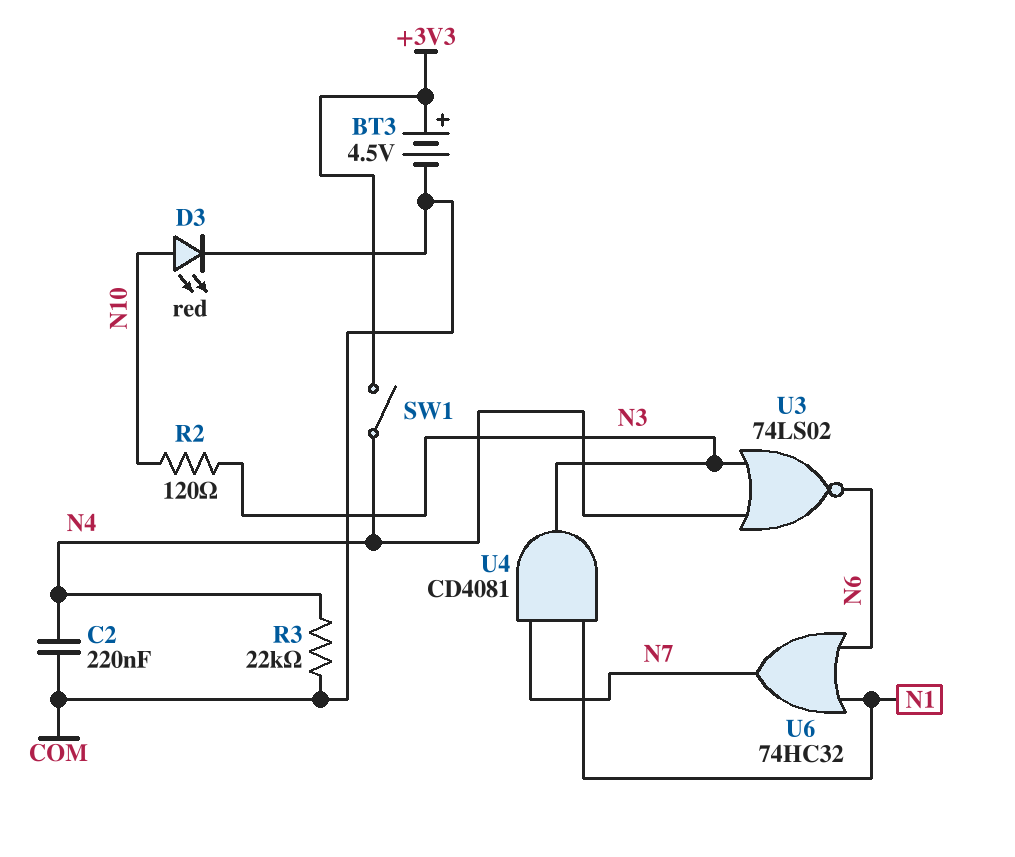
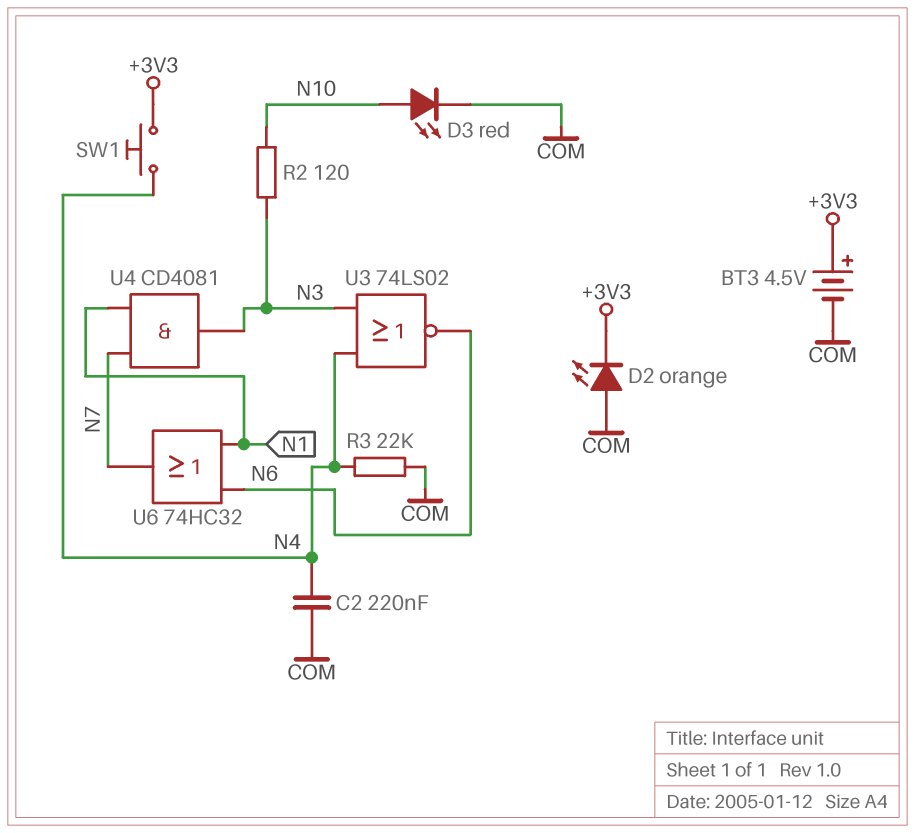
D2: none -> LED orange (A COM, K +3V3)
SW1: switch (+3V3, N4) -> button (+3V3, N4)

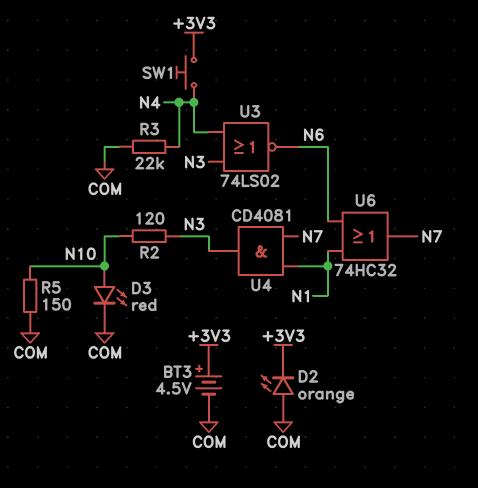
C2: 220nF (COM, N4) -> none
R5: none -> 150 (COM, N10)

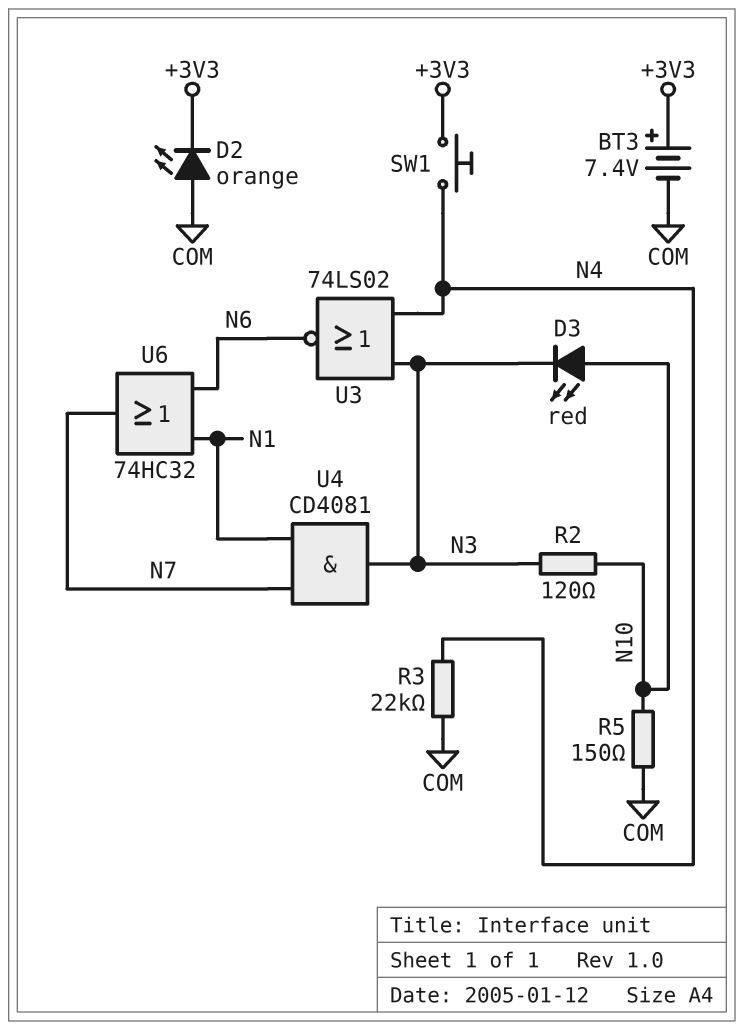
BT3: 4.5V (plus +3V3, minus COM) -> 7.4V (plus +3V3, minus COM)
D3: LED red (A N10, K COM) -> LED red (A N10, K N3)

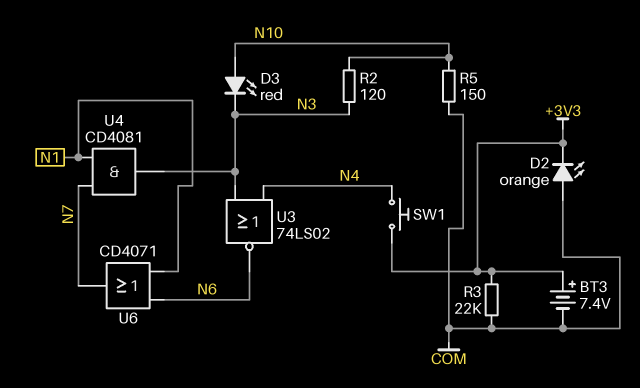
R3: 22k (COM, N4) -> 22k (+3V3, COM)
U6: OR 74HC32 (in N1, in N6, out N7) -> OR CD4071 (in N1, in N6, out N7)

